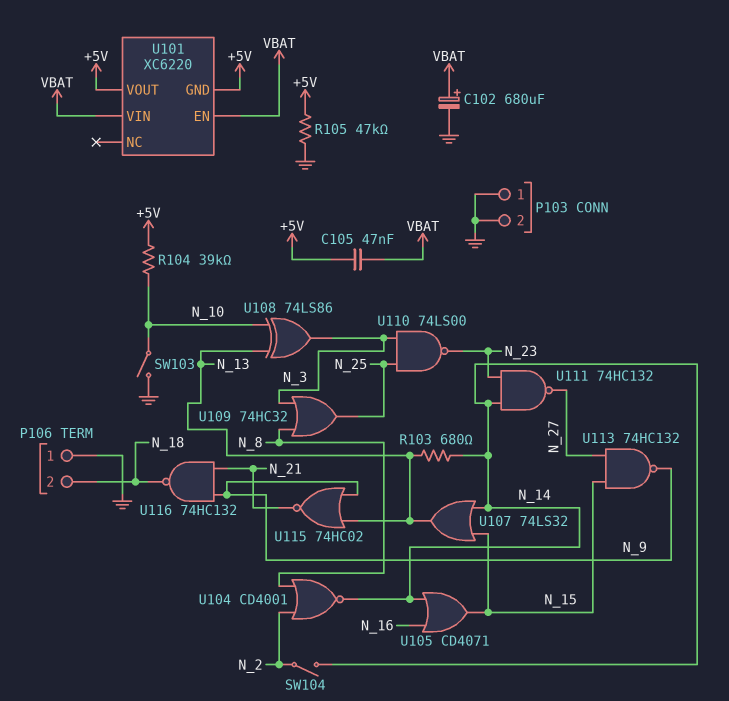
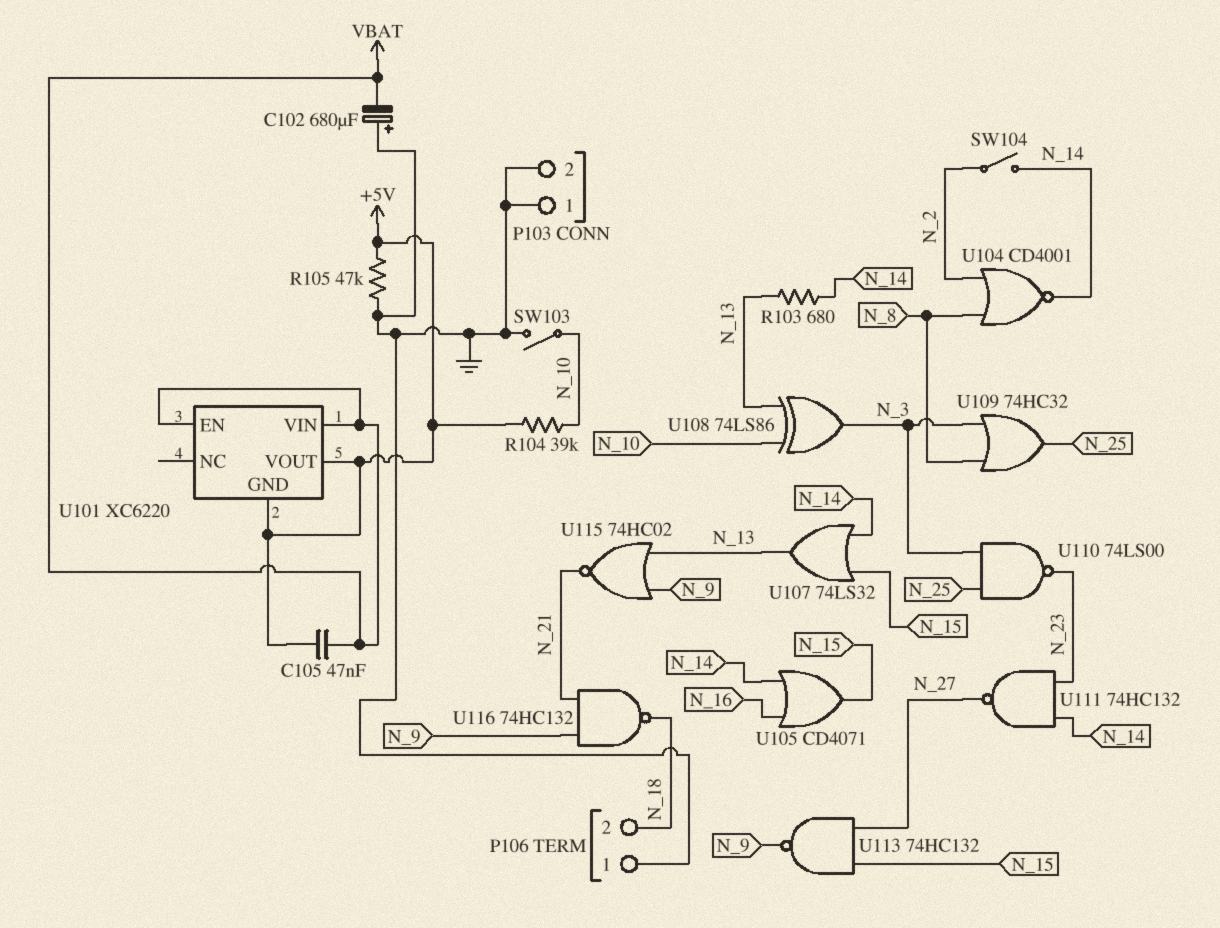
C102: 680uF (plus VBAT, minus GND) -> 680uF (plus GND, minus VBAT)

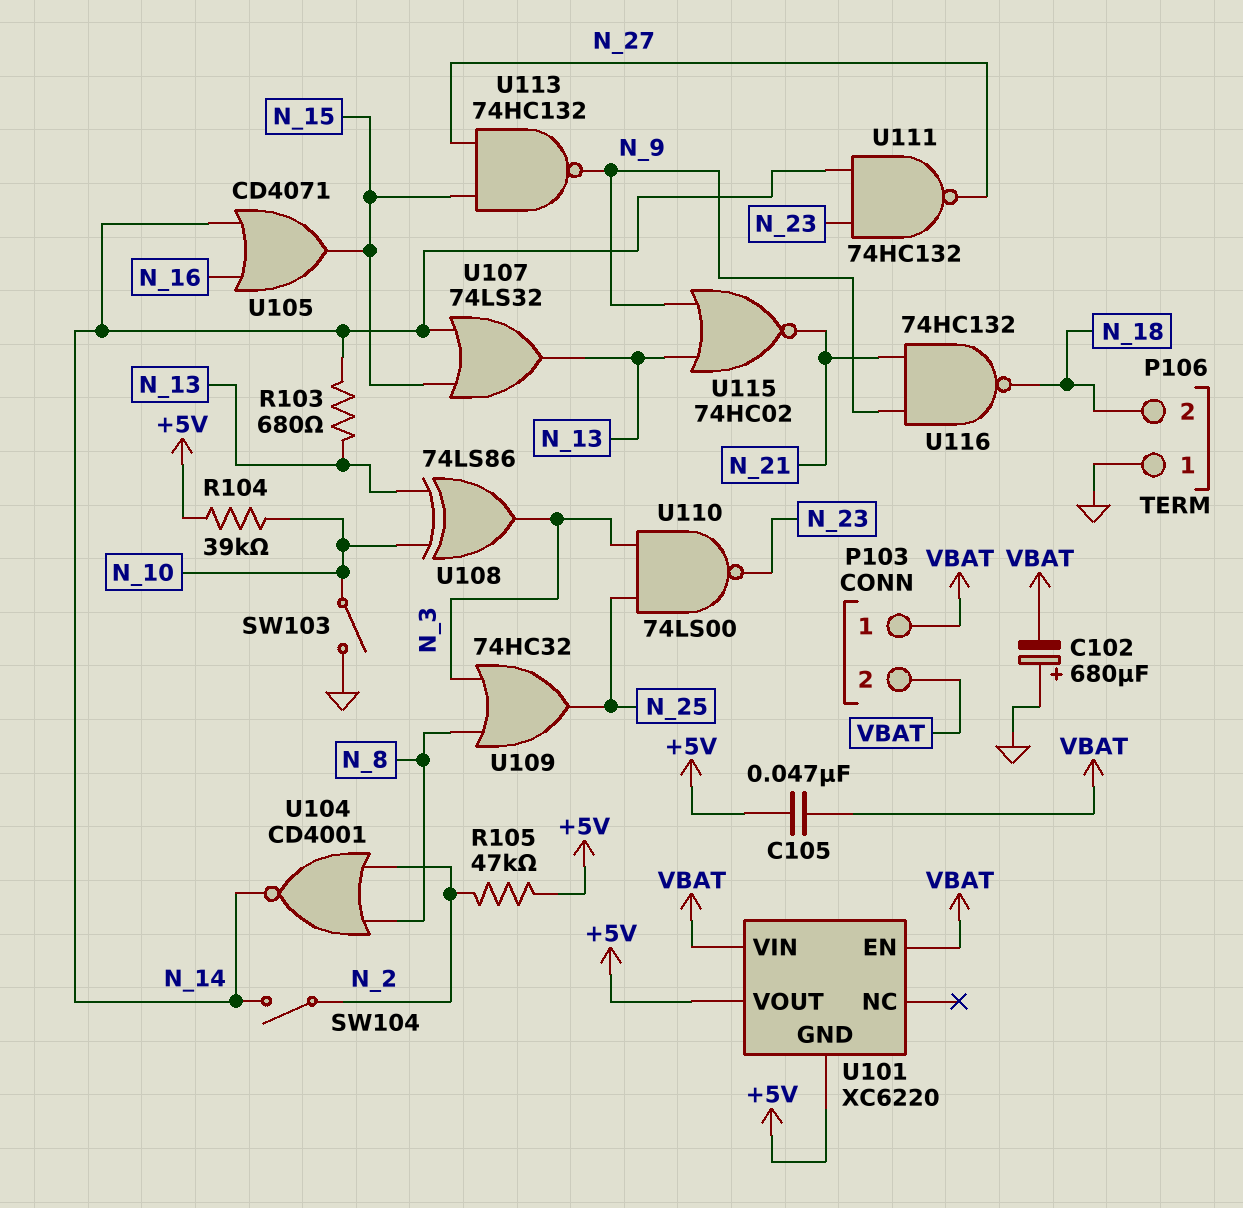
P103 pin 1: GND -> VBAT
P103 pin 2: GND -> VBAT
R105: 47k (+5V, GND) -> 47k (+5V, N_2)

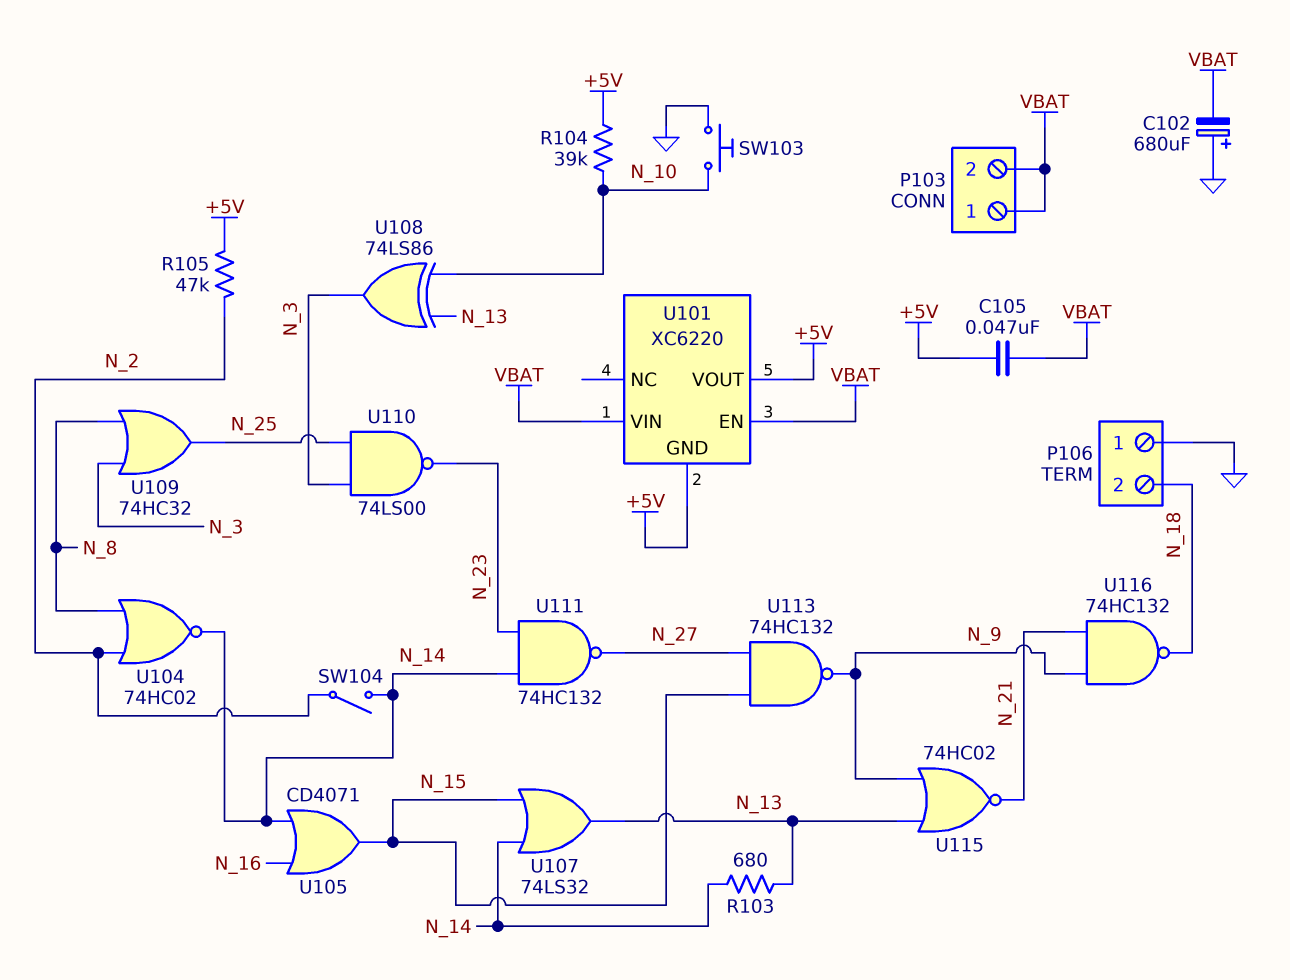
SW103: switch (GND, N_10) -> button (GND, N_10)
U104: NOR CD4001 (in N_2, in N_8, out N_14) -> NOR 74HC02 (in N_2, in N_8, out N_14)

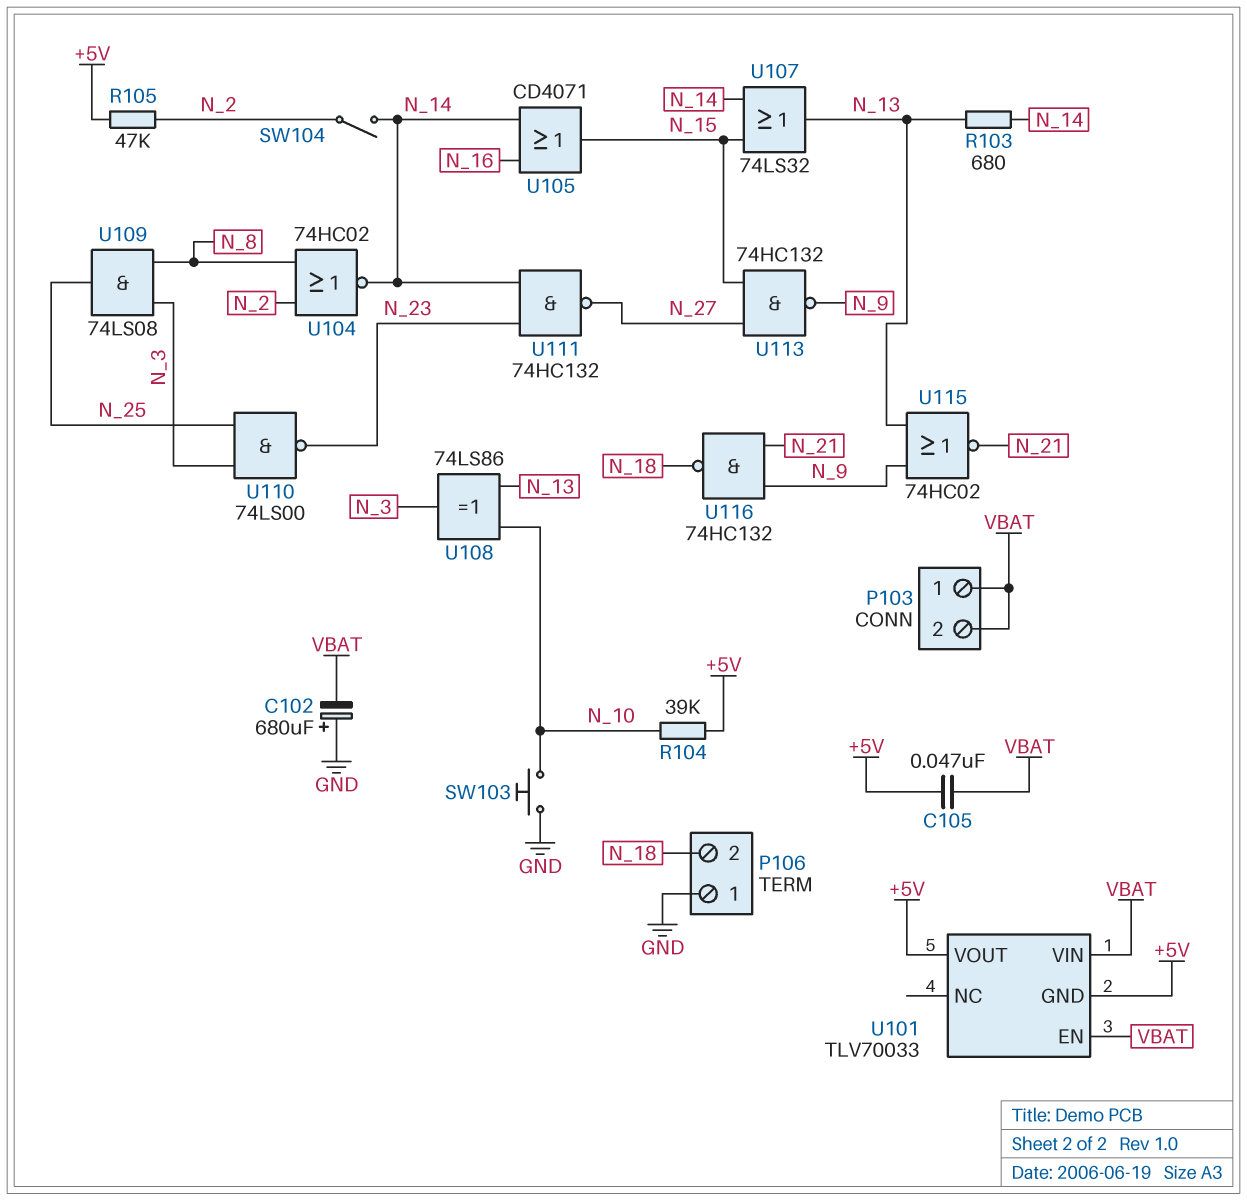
U101: XC6220 -> TLV70033
U109: OR 74HC32 (in N_3, in N_8, out N_25) -> AND 74LS08 (in N_3, in N_8, out N_25)

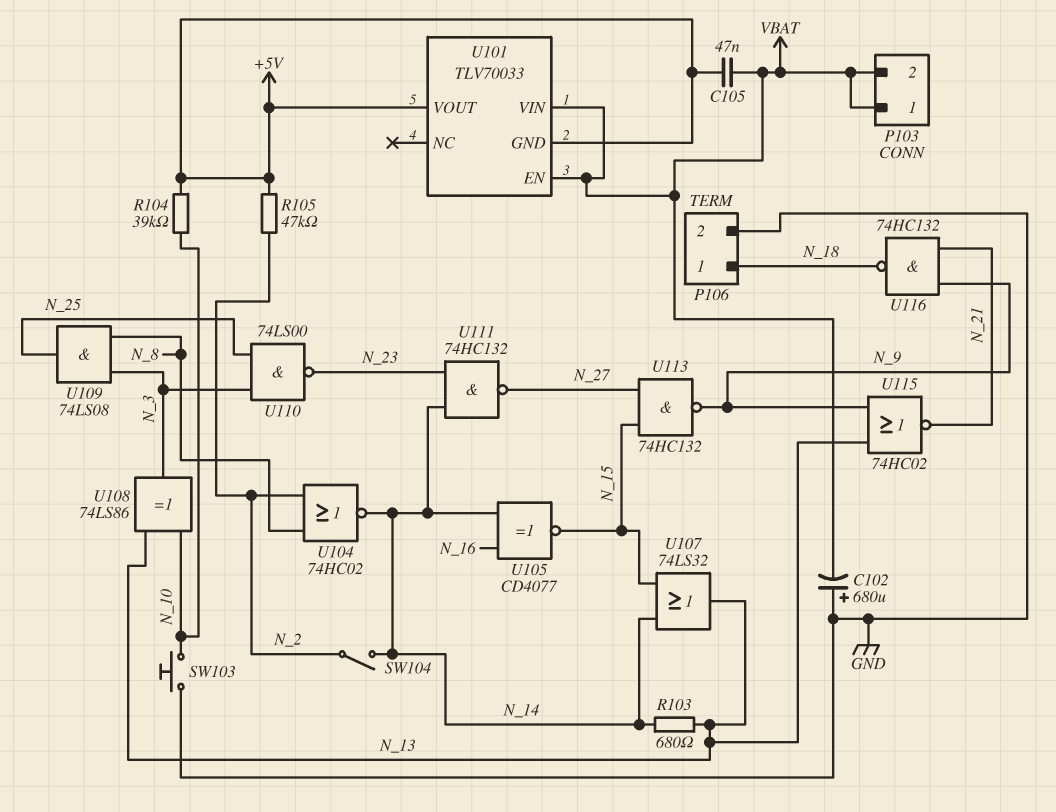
P106 pin 1: GND -> N_18
P106 pin 2: N_18 -> GND
U105: OR CD4071 (in N_14, in N_16, out N_15) -> XNOR CD4077 (in N_14, in N_16, out N_15)

